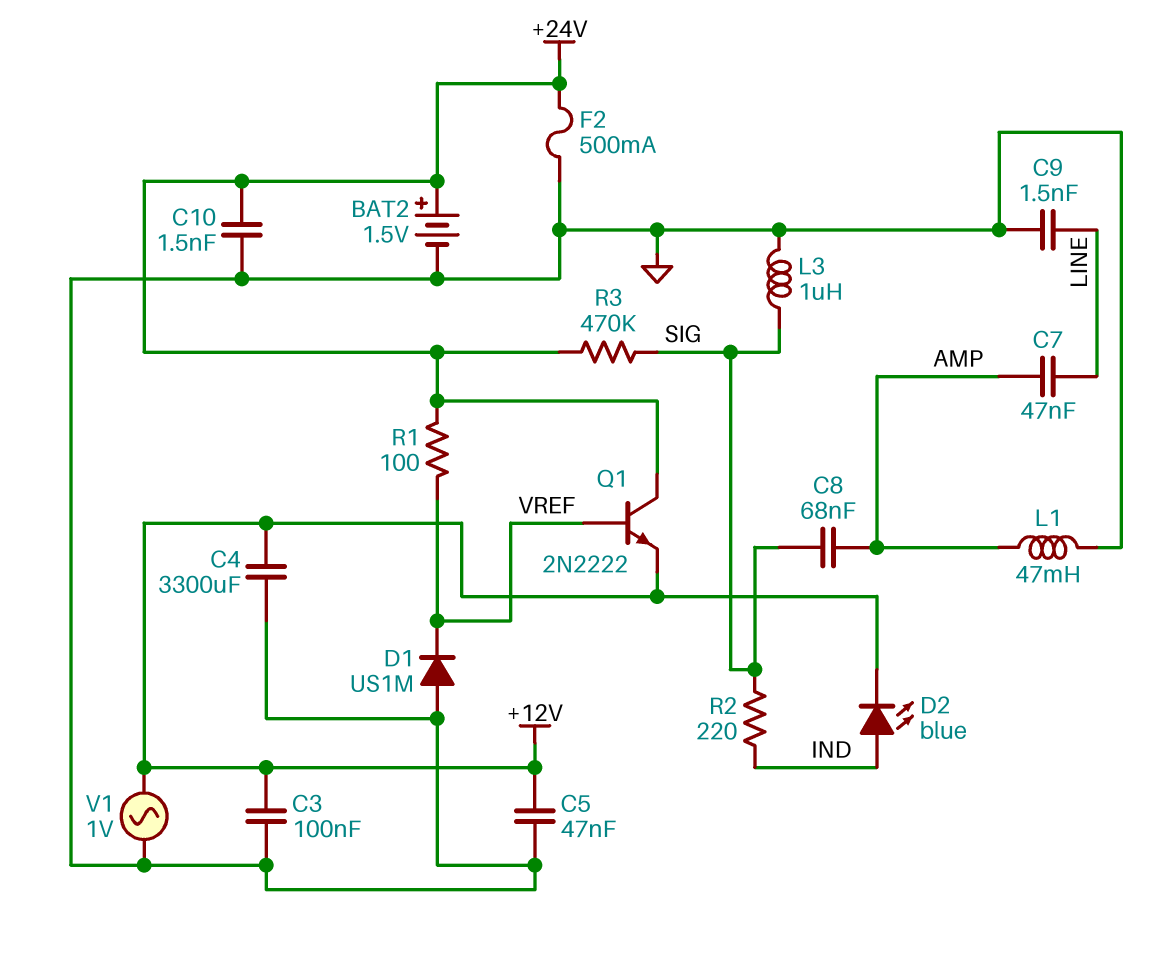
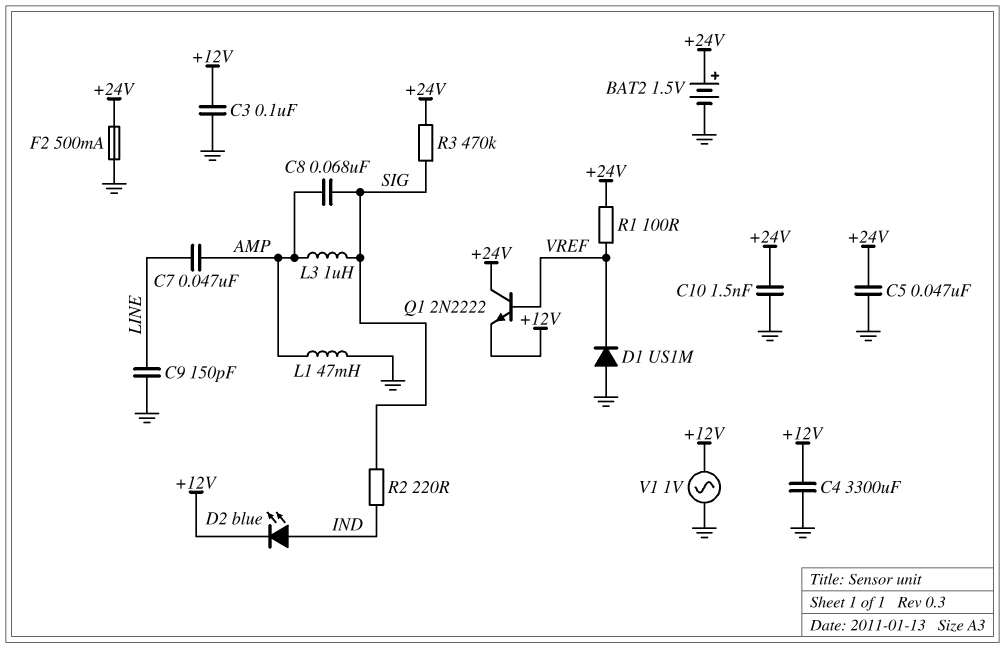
C5: 47nF (+12V, GND) -> 47nF (+24V, GND)
C9: 1.5nF (GND, LINE) -> 150pF (GND, LINE)
L3: 1uH (GND, SIG) -> 1uH (AMP, SIG)

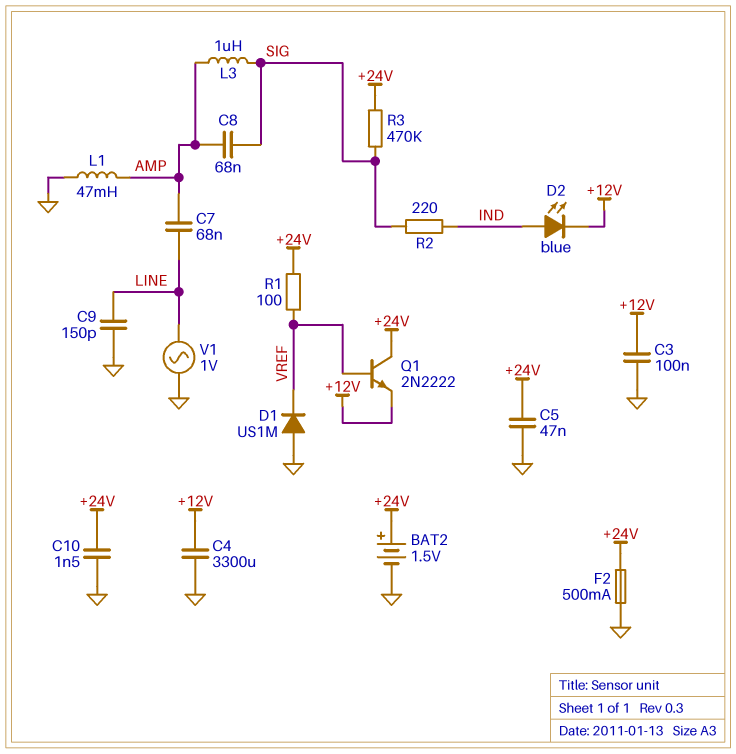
C7: 47nF (AMP, LINE) -> 68nF (AMP, LINE)
V1: AC 1V (+12V, GND) -> AC 1V (GND, LINE)

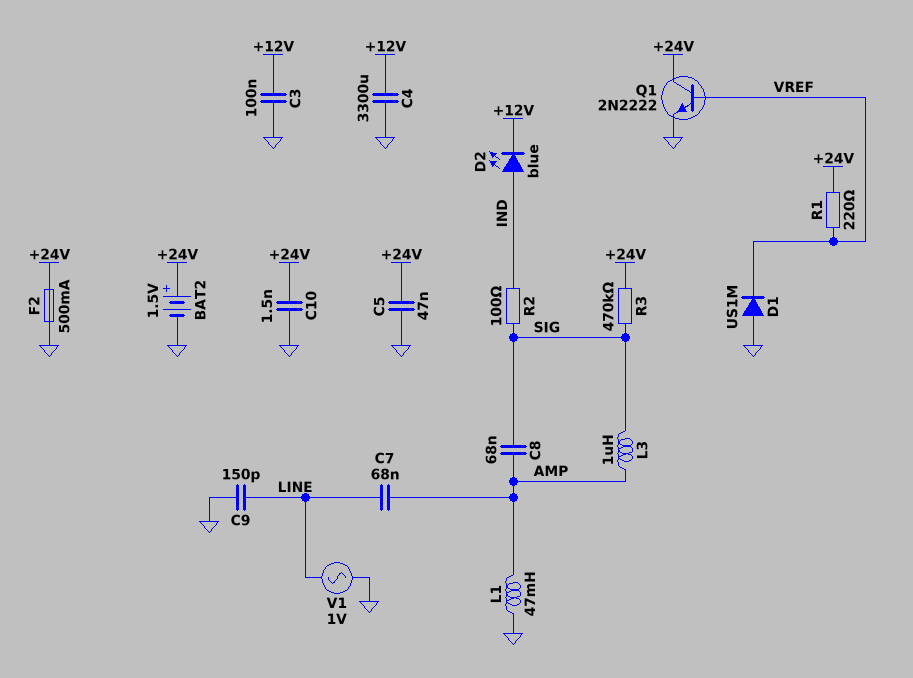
Q1: NPN 2N2222 (B VREF, C +24V, E +12V) -> NPN 2N2222 (B VREF, C +24V, E GND)
R1: 100 (+24V, VREF) -> 220 (+24V, VREF)
R2: 220 (IND, SIG) -> 100 (IND, SIG)

